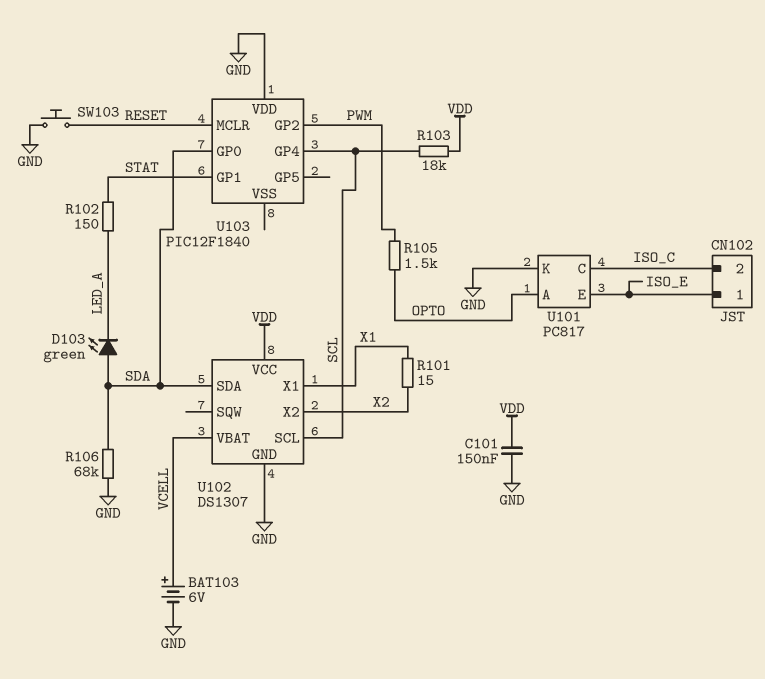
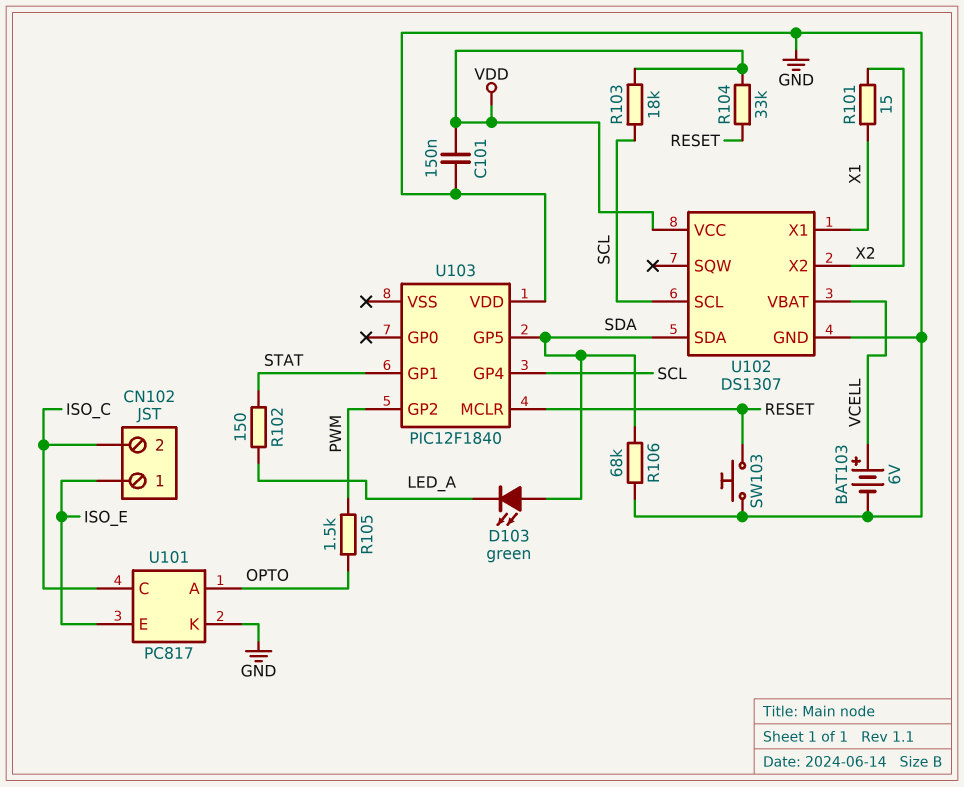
R104: none -> 33k (RESET, VDD)
U103 pin GP0: SDA -> none
U103 pin GP5: none -> SDA

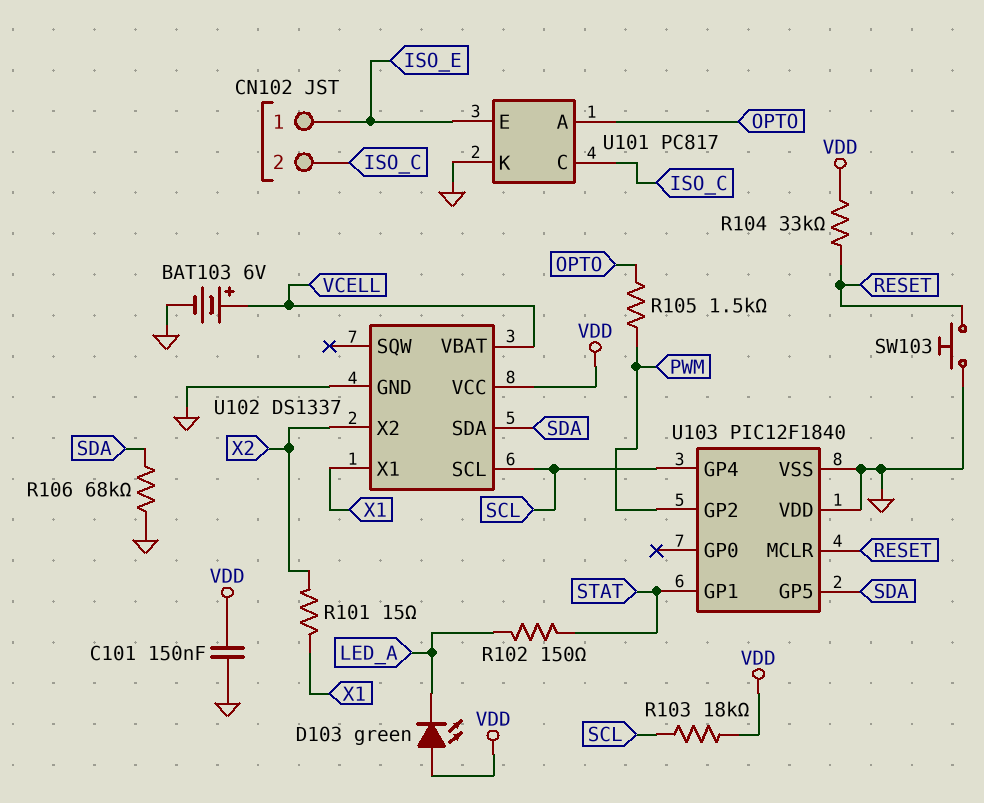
D103: LED green (A SDA, K LED_A) -> LED green (A VDD, K LED_A)
U102: DS1307 -> DS1337
U103 pin VSS: none -> GND

